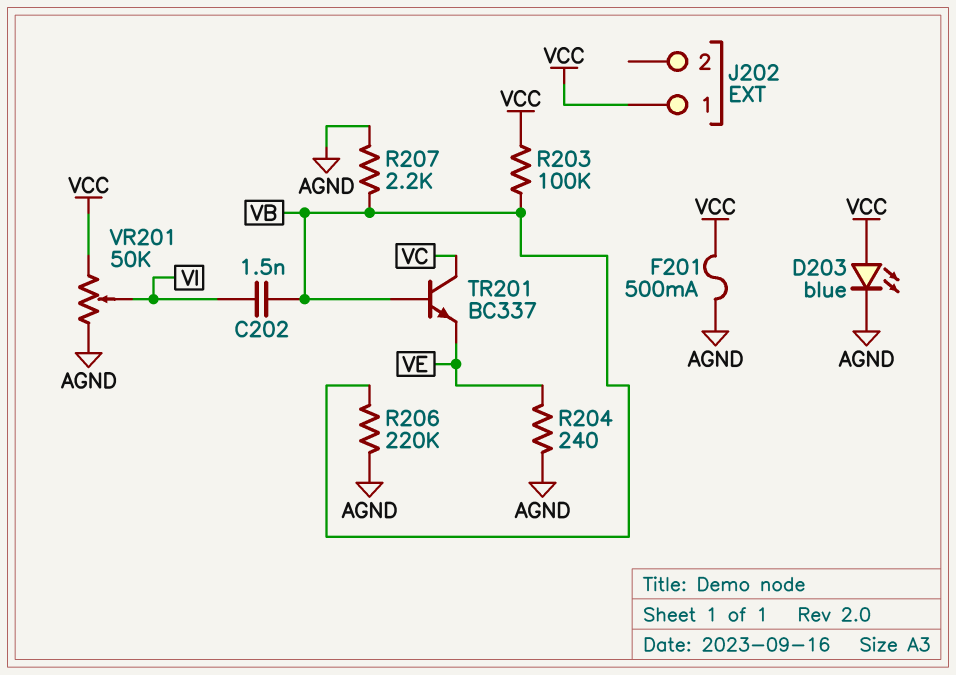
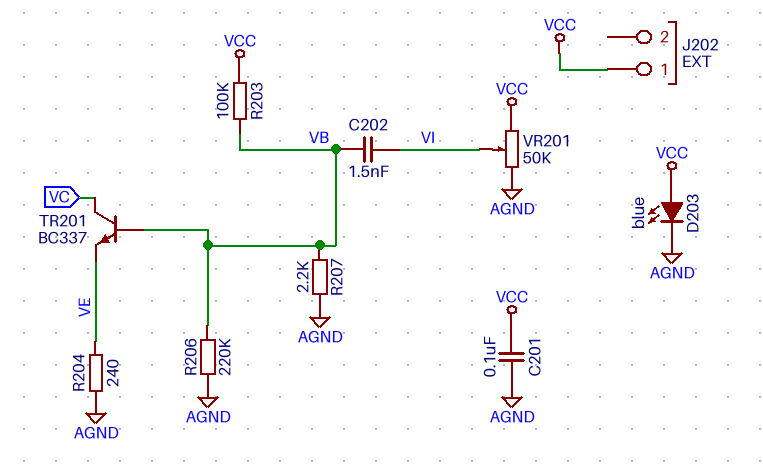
C201: none -> 100nF (AGND, VCC)
F201: 500mA (AGND, VCC) -> none

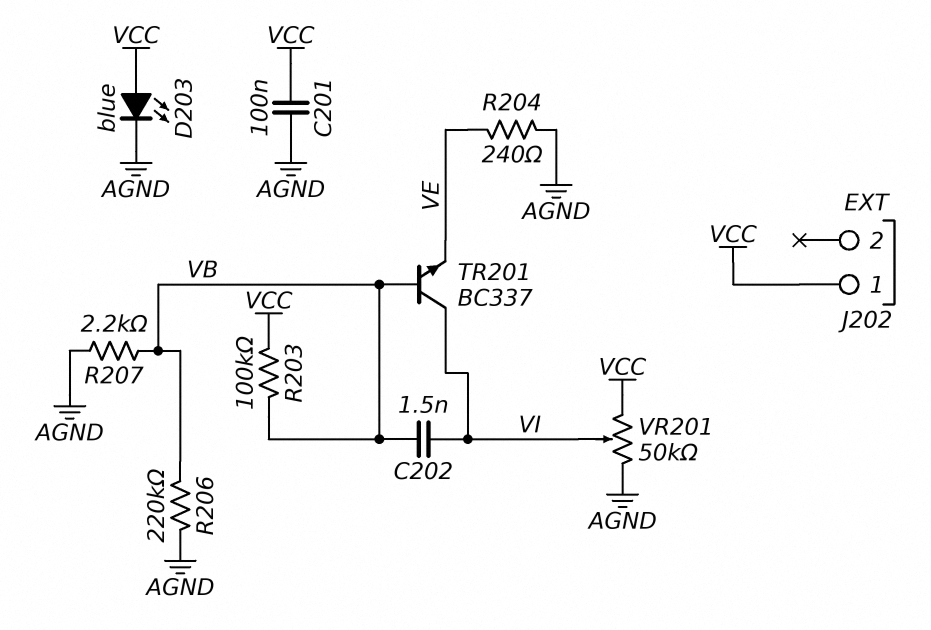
TR201: NPN BC337 (B VB, C VC, E VE) -> NPN BC337 (B VB, C VI, E VE)

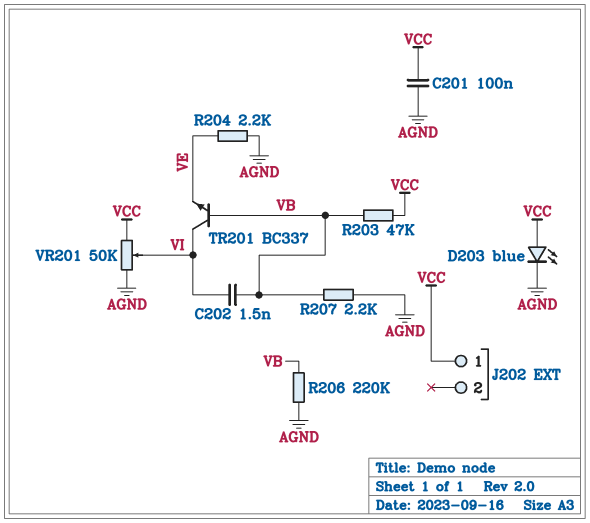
R203: 100k (VB, VCC) -> 47k (VB, VCC)
R204: 240 (AGND, VE) -> 2.2k (AGND, VE)

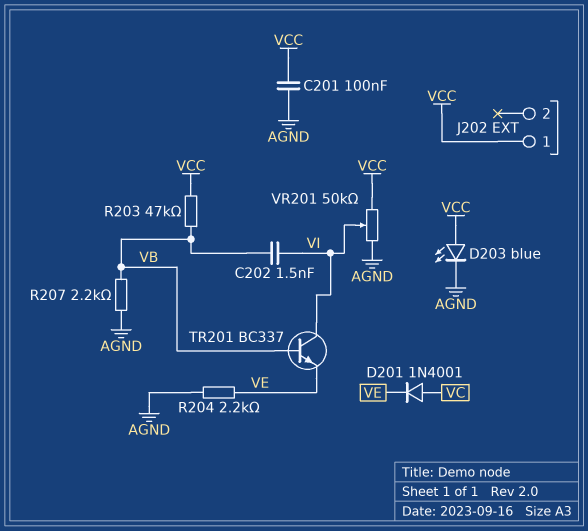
D201: none -> diode 1N4001 (A VC, K VE)
R206: 220k (AGND, VB) -> none

